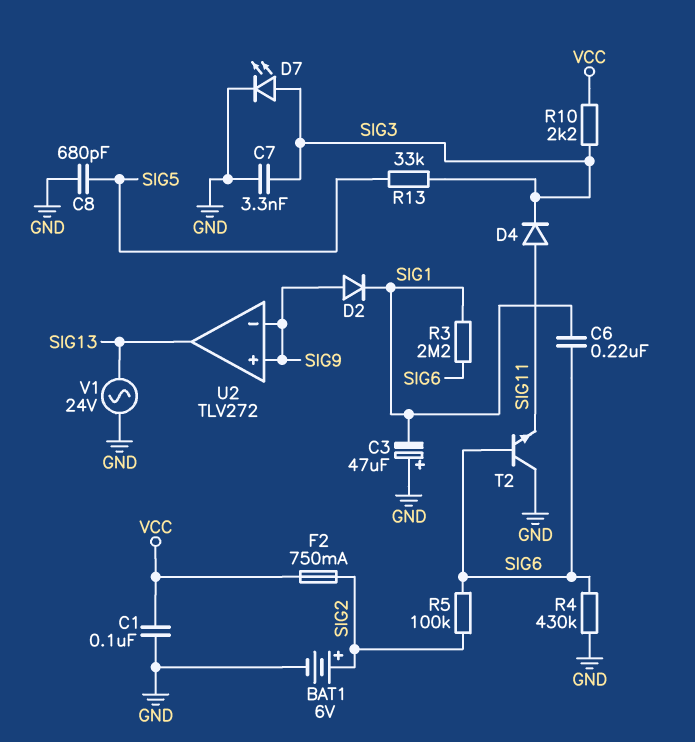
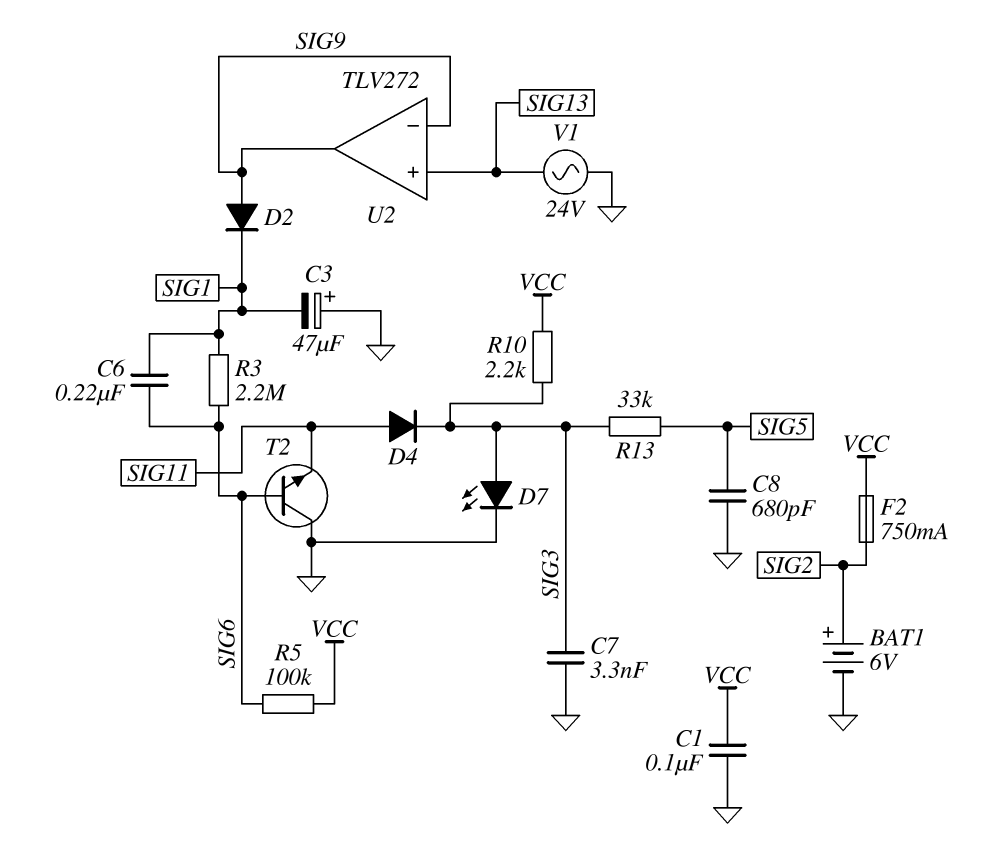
R4: 430k (GND, SIG6) -> none
R5: 100k (SIG2, SIG6) -> 100k (SIG6, VCC)
U2 pin in+: SIG9 -> SIG13
U2 pin out: SIG13 -> SIG9

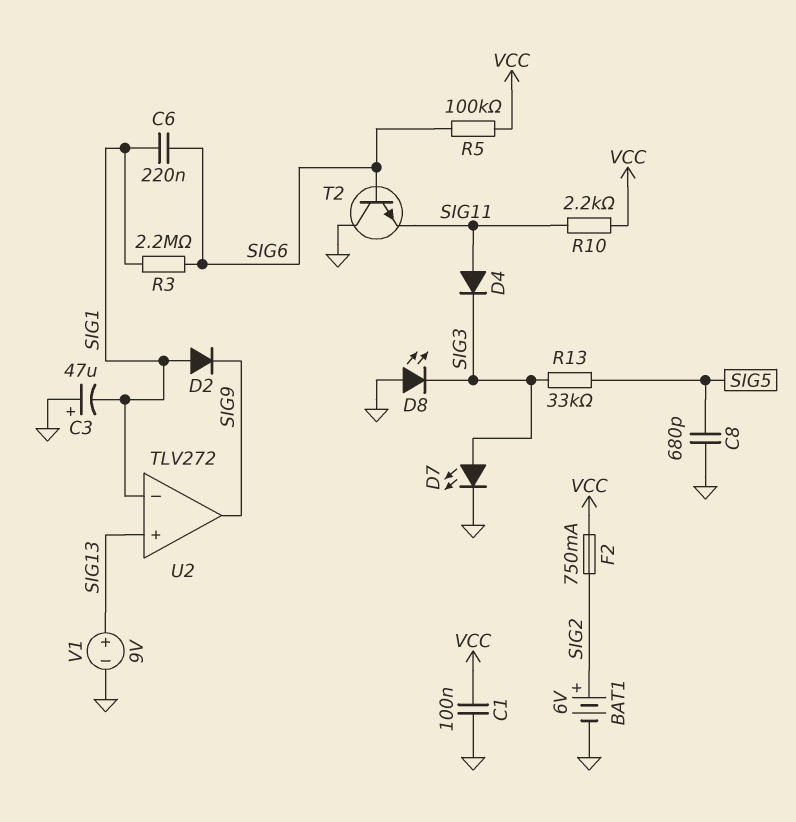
C7: 3.3nF (GND, SIG3) -> none
D2: diode (A SIG9, K SIG1) -> diode (A SIG1, K SIG9)
D8: none -> LED (A GND, K SIG3)
R10: 2.2k (SIG3, VCC) -> 2.2k (SIG11, VCC)
U2 pin in-: SIG9 -> SIG1
V1: AC 24V (GND, SIG13) -> 9V (plus SIG13, minus GND)

